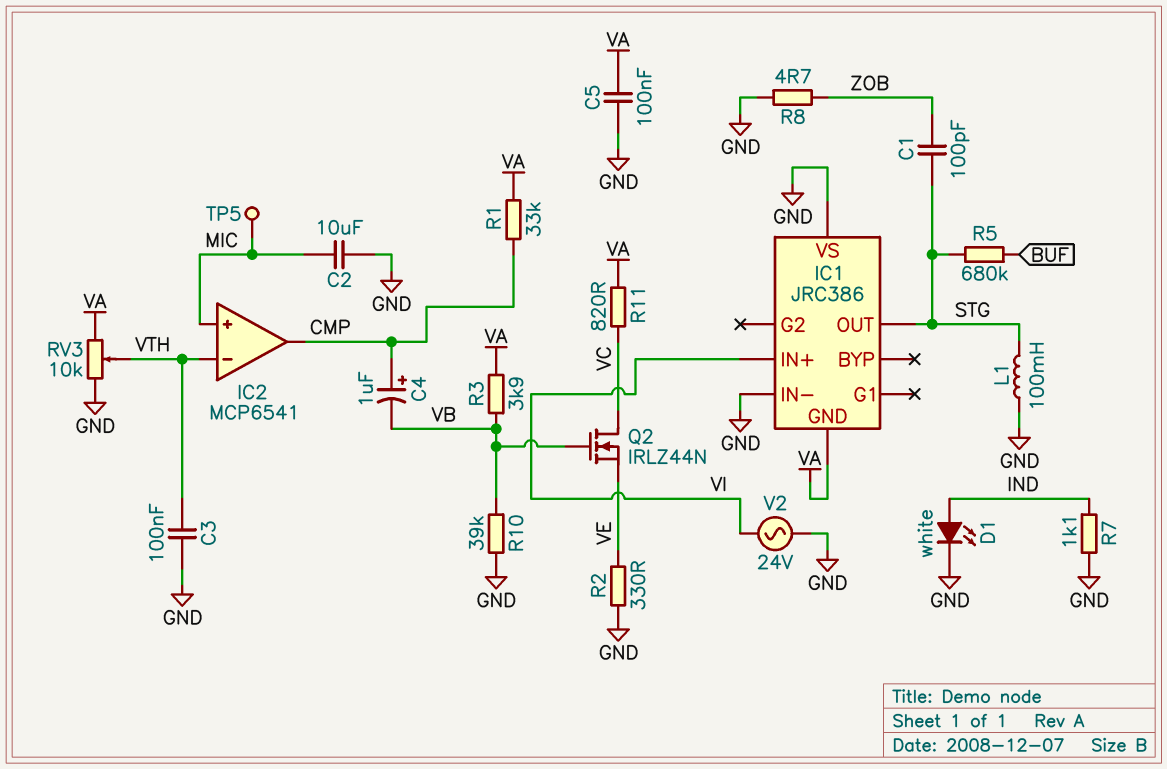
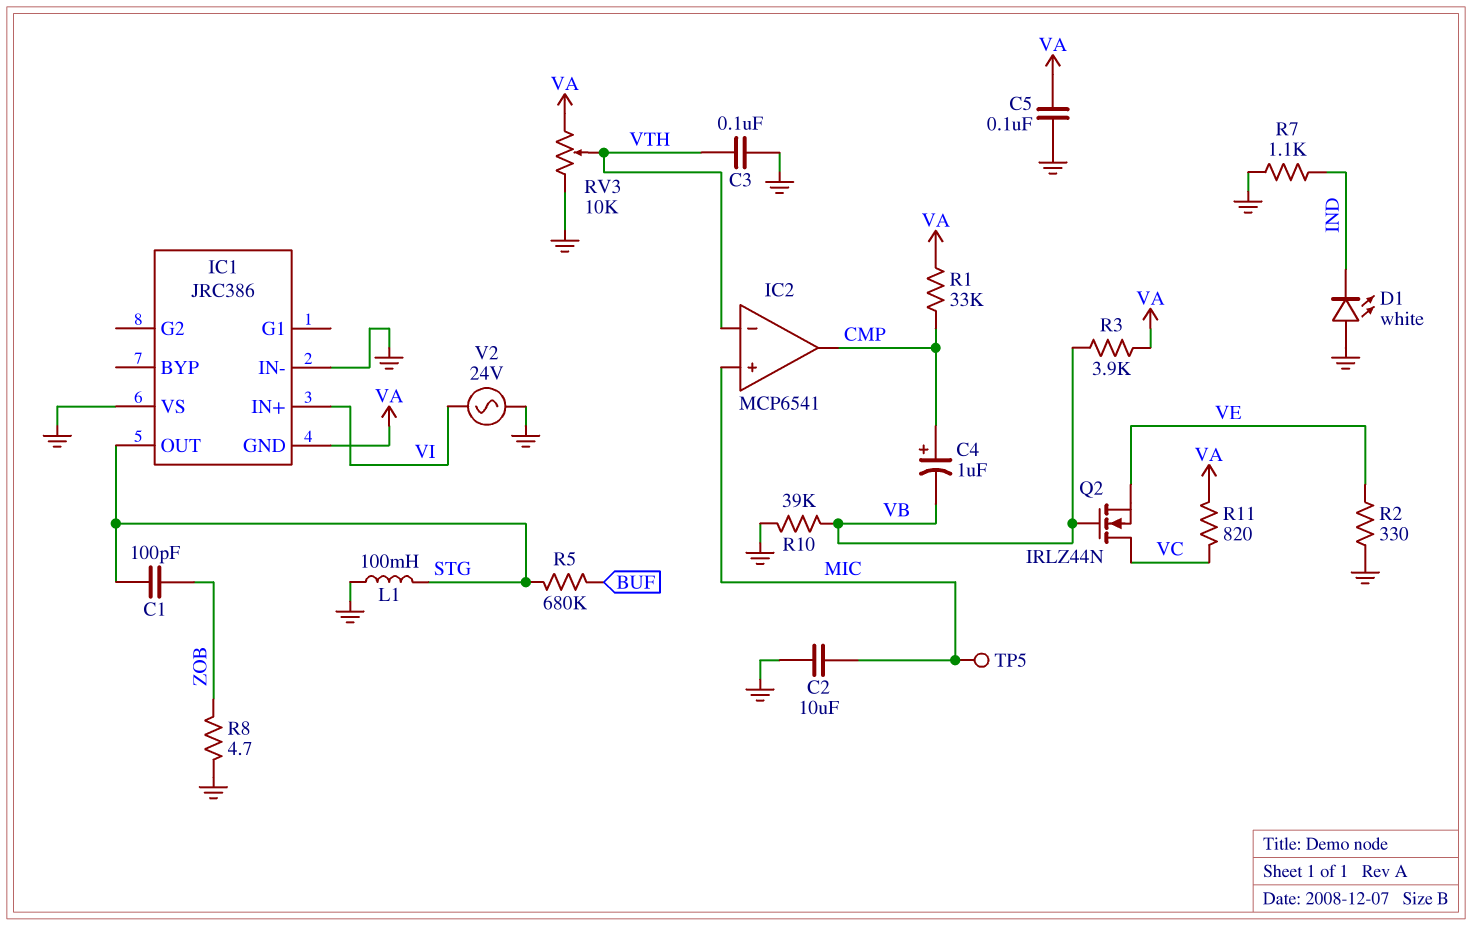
D1: LED white (A IND, K GND) -> LED white (A GND, K IND)

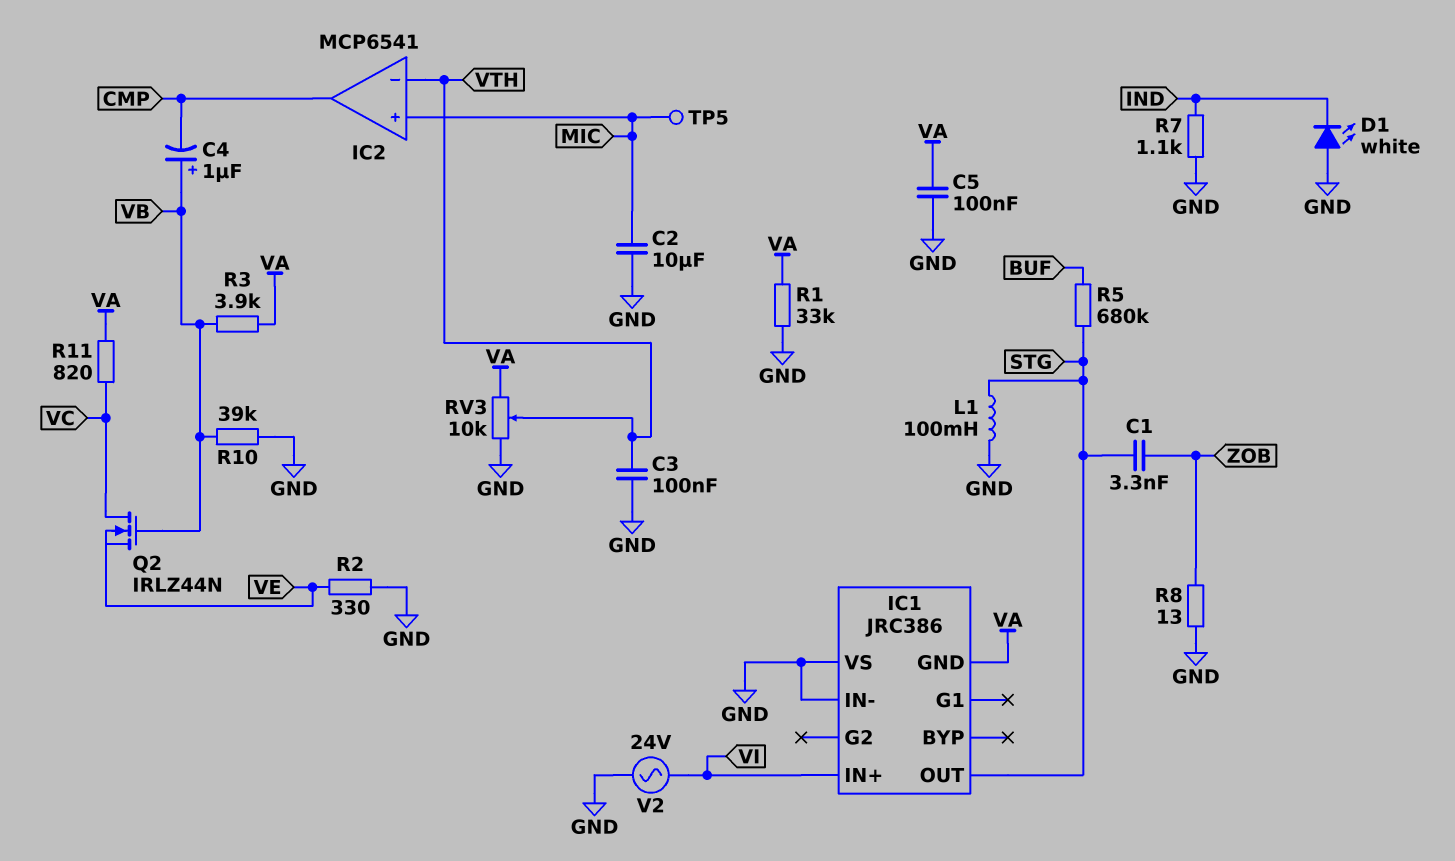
C1: 100pF (STG, ZOB) -> 3.3nF (STG, ZOB)
C4: 1uF (plus CMP, minus VB) -> 1uF (plus VB, minus CMP)
R1: 33k (CMP, VA) -> 33k (GND, VA)
R8: 4.7 (GND, ZOB) -> 13 (GND, ZOB)

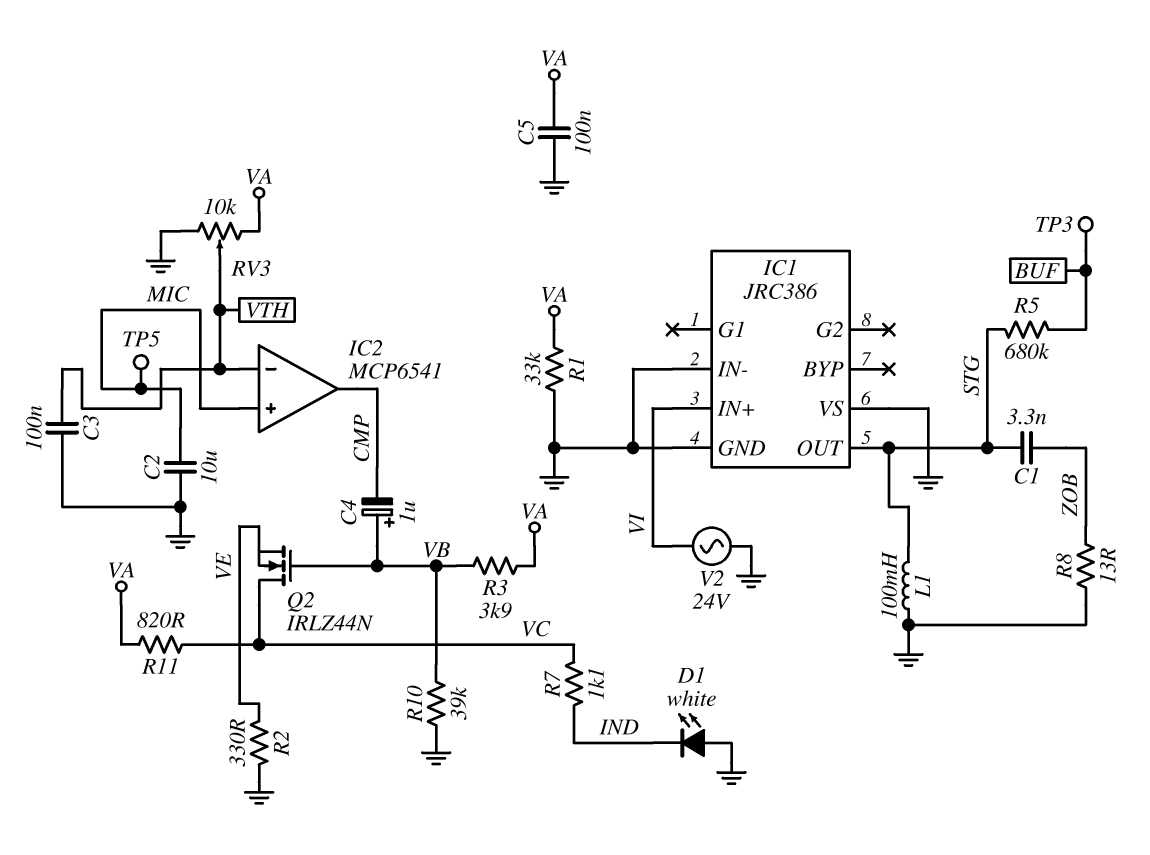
IC1 pin GND: VA -> GND
R7: 1.1k (GND, IND) -> 1.1k (IND, VC)
TP3: none -> test point (BUF)

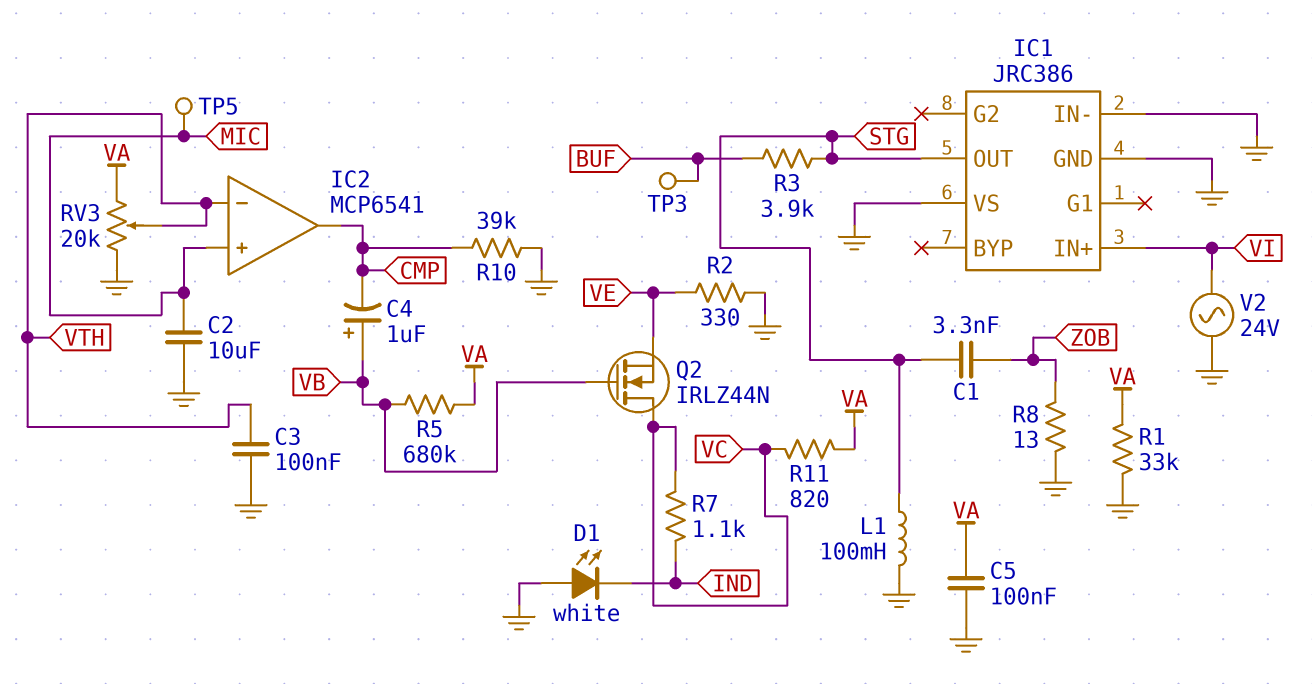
R3: 3.9k (VA, VB) -> 3.9k (BUF, STG)
R5: 680k (BUF, STG) -> 680k (VA, VB)
R10: 39k (GND, VB) -> 39k (CMP, GND)
RV3: 10k (GND, VA, wiper VTH) -> 20k (GND, VA, wiper VTH)

